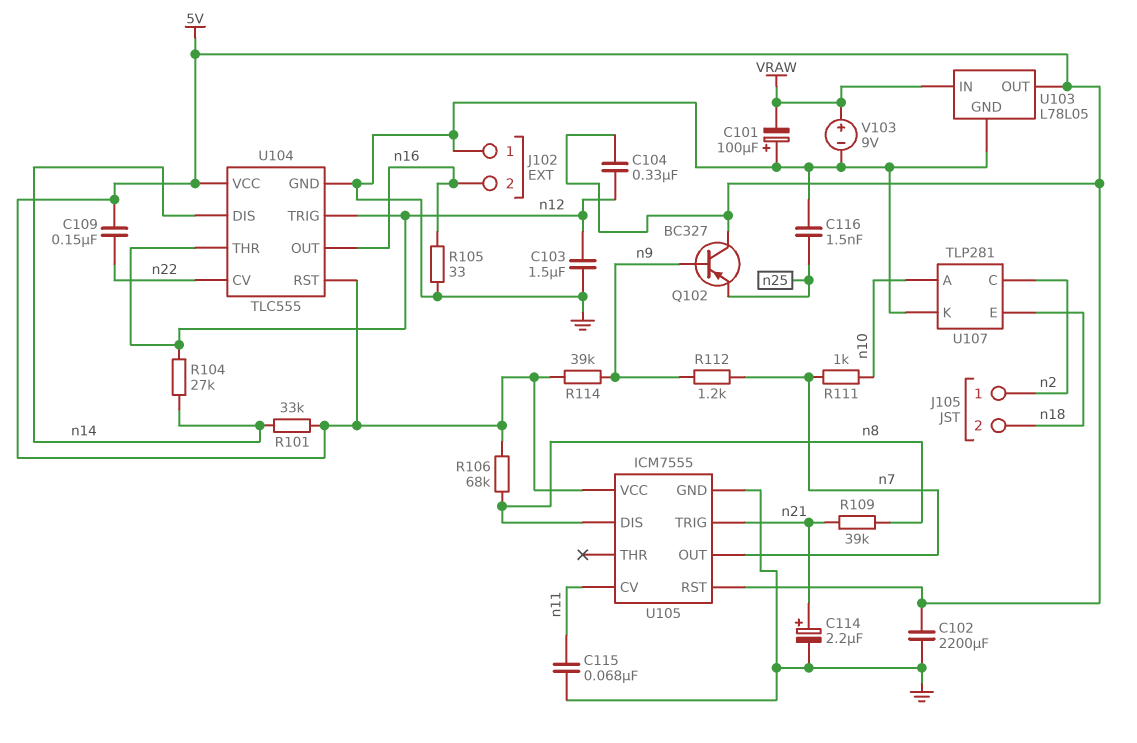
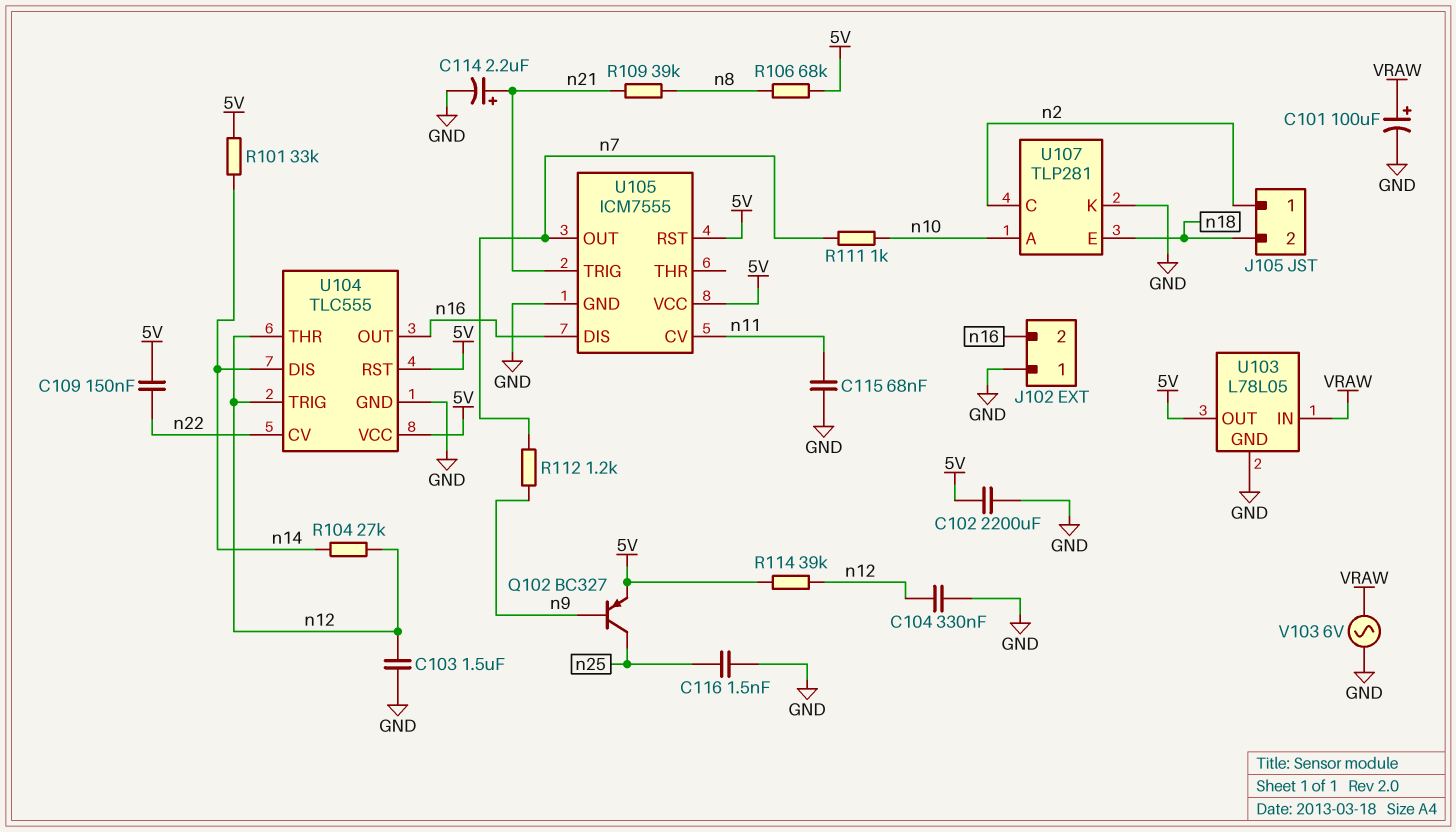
C101: 100uF (plus GND, minus VRAW) -> 100uF (plus VRAW, minus GND)
C104: 330nF (5V, n12) -> 330nF (GND, n12)
Q102: PNP BC327 (B n9, C 5V, E n25) -> PNP BC327 (B n9, C n25, E 5V)
R105: 33 (GND, n16) -> none
R114: 39k (5V, n9) -> 39k (5V, n12)
U105 pin DIS: n8 -> n16
V103: 9V (plus VRAW, minus GND) -> AC 6V (GND, VRAW)

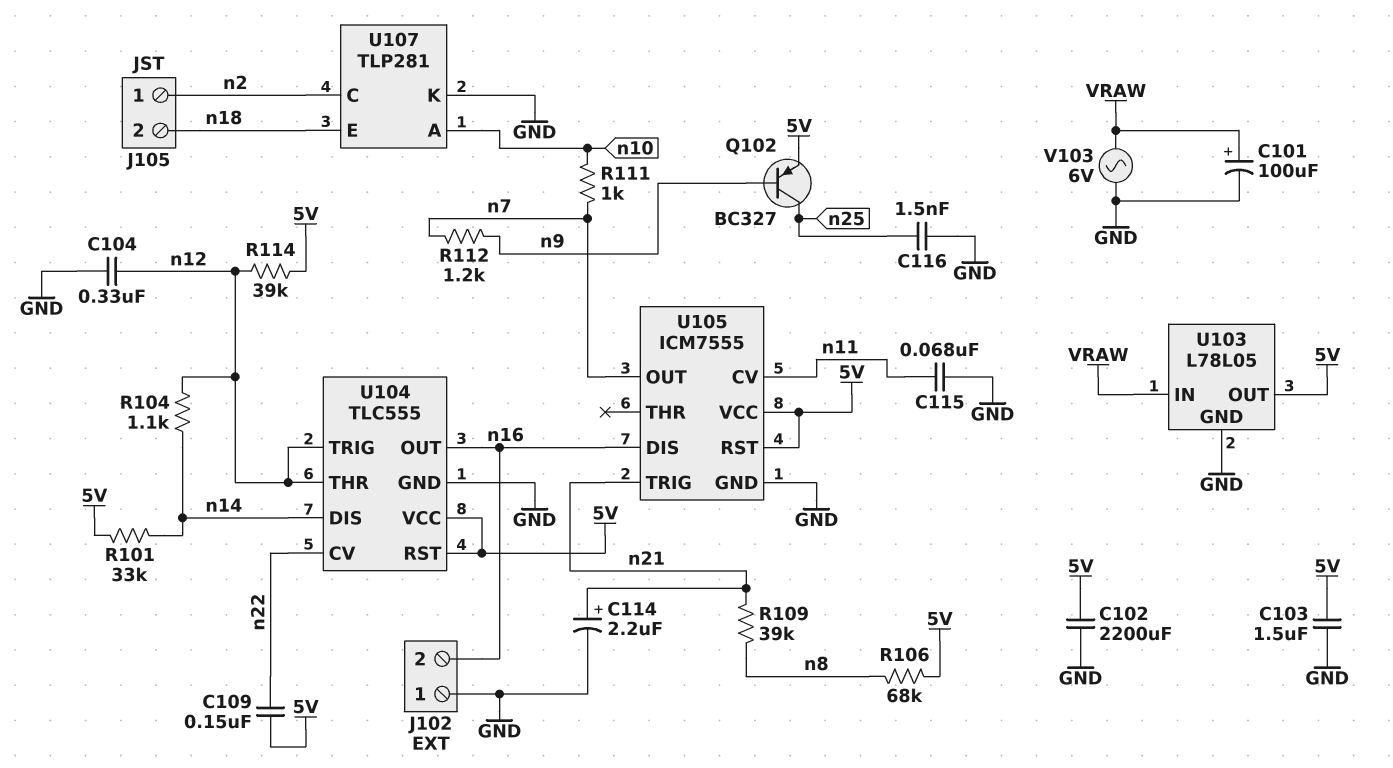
C103: 1.5uF (GND, n12) -> 1.5uF (5V, GND)
R104: 27k (n12, n14) -> 1.1k (n12, n14)

